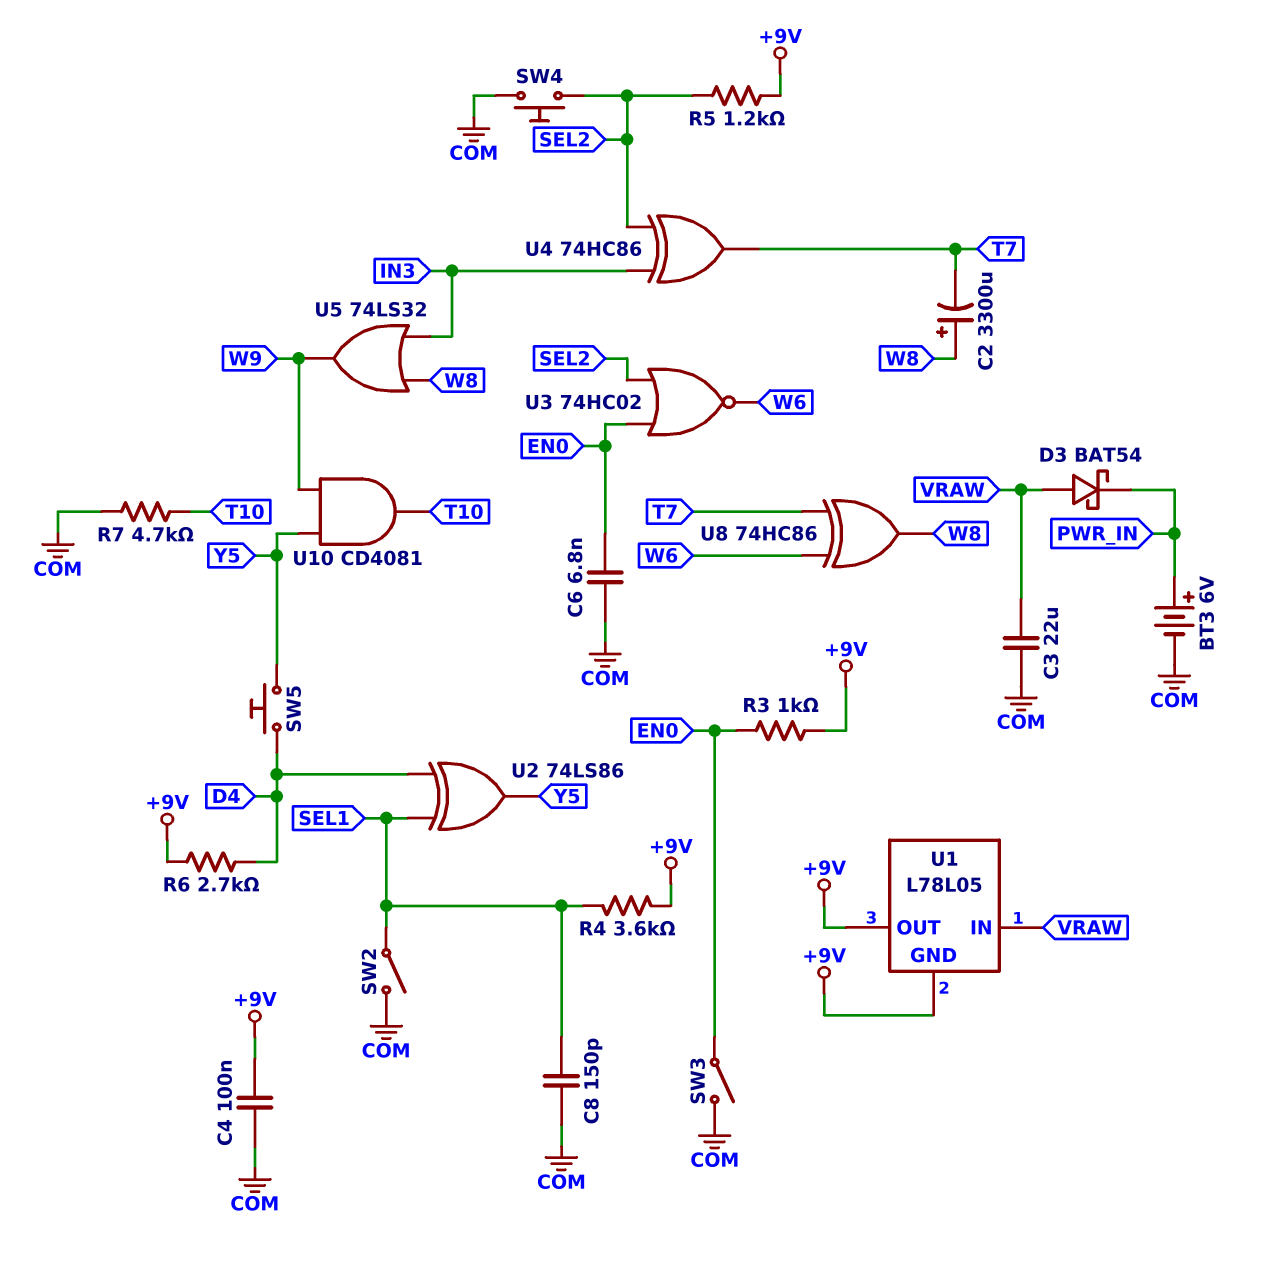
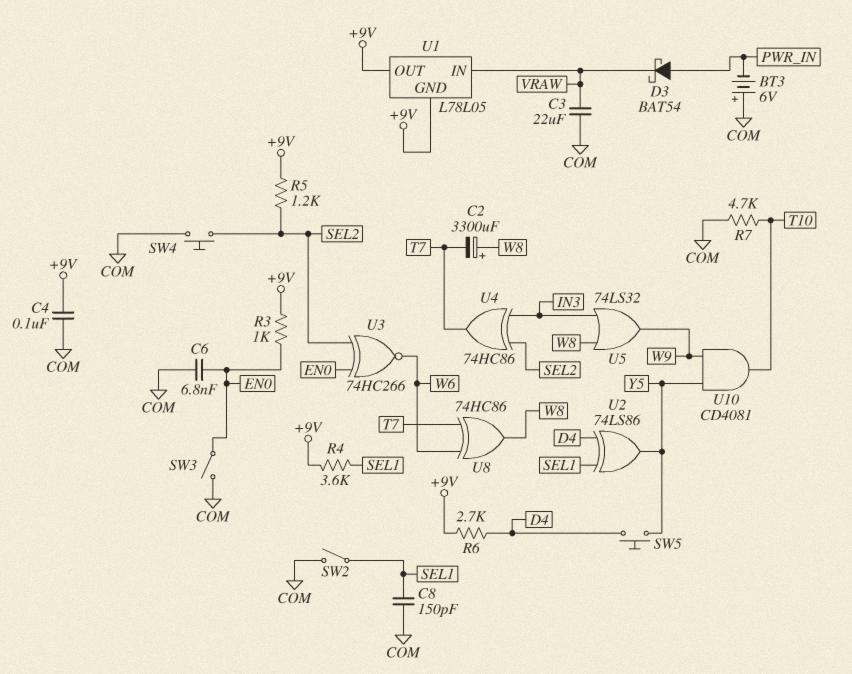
BT3: 6V (plus PWR_IN, minus COM) -> 6V (plus COM, minus PWR_IN)
D3: schottky BAT54 (A VRAW, K PWR_IN) -> schottky BAT54 (A PWR_IN, K VRAW)
U3: NOR 74HC02 (in EN0, in SEL2, out W6) -> XNOR 74HC266 (in EN0, in SEL2, out W6)

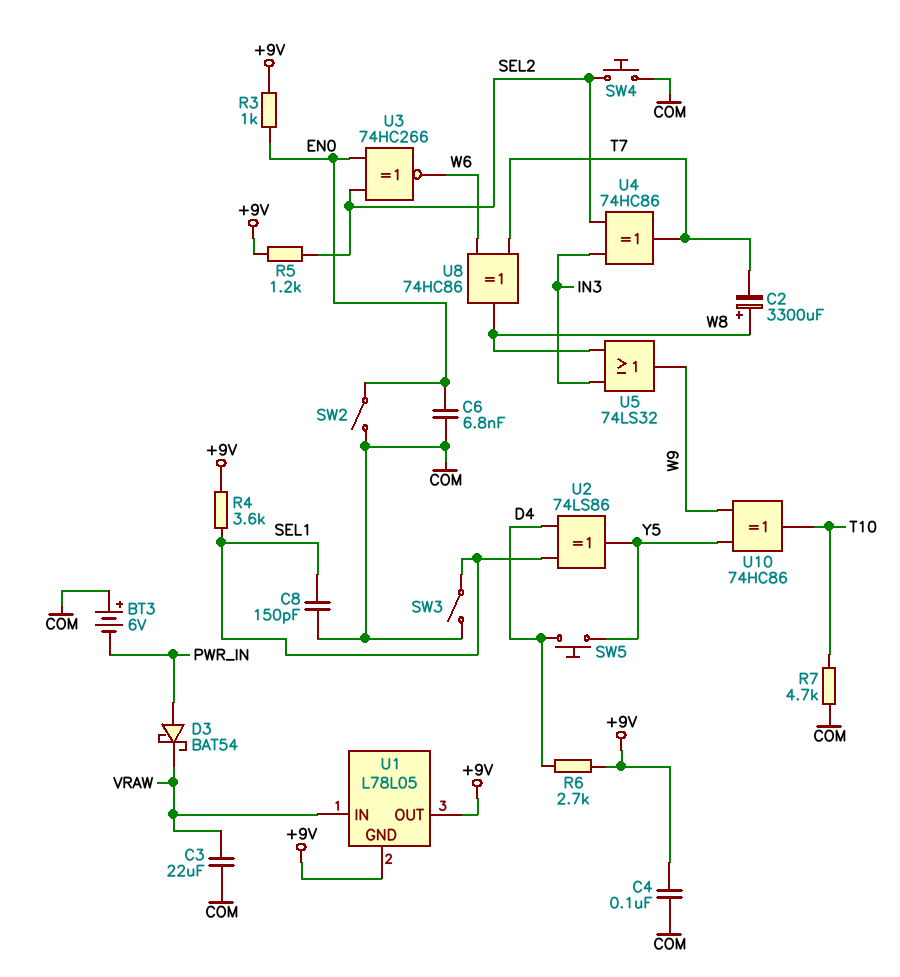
SW2: switch (COM, SEL1) -> switch (COM, EN0)
SW3: switch (COM, EN0) -> switch (COM, SEL1)
U10: AND CD4081 (in W9, in Y5, out T10) -> XOR 74HC86 (in W9, in Y5, out T10)

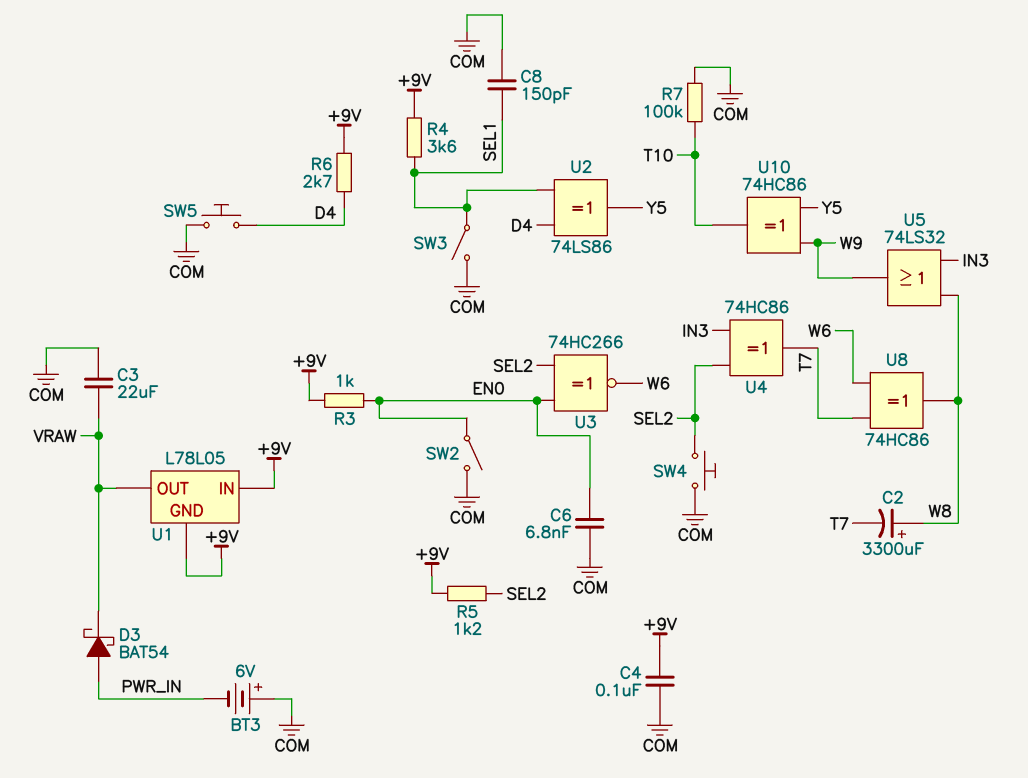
R7: 4.7k (COM, T10) -> 100k (COM, T10)
SW5: button (D4, Y5) -> button (COM, D4)
U1 pin IN: VRAW -> +9V
U1 pin OUT: +9V -> VRAW

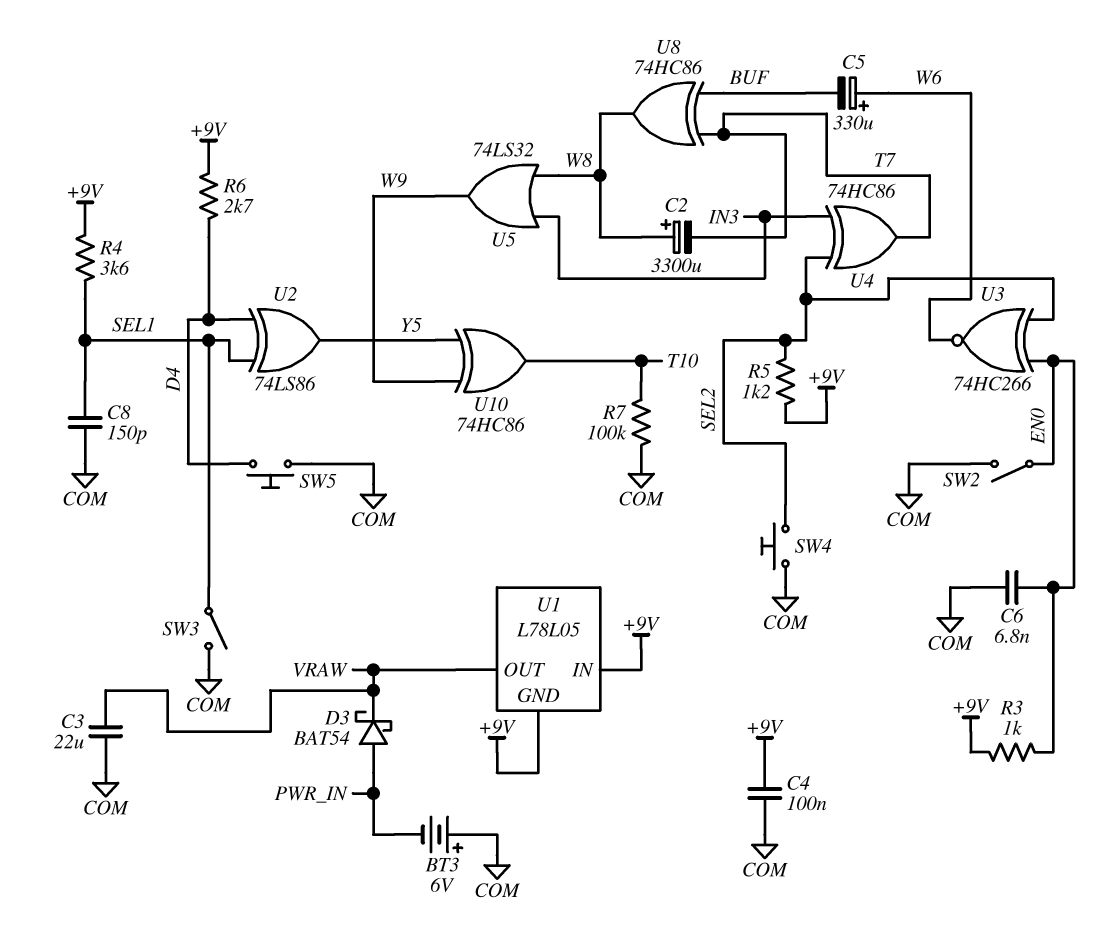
C5: none -> 330uF (plus W6, minus BUF)
U8: XOR 74HC86 (in T7, in W6, out W8) -> XOR 74HC86 (in BUF, in T7, out W8)

